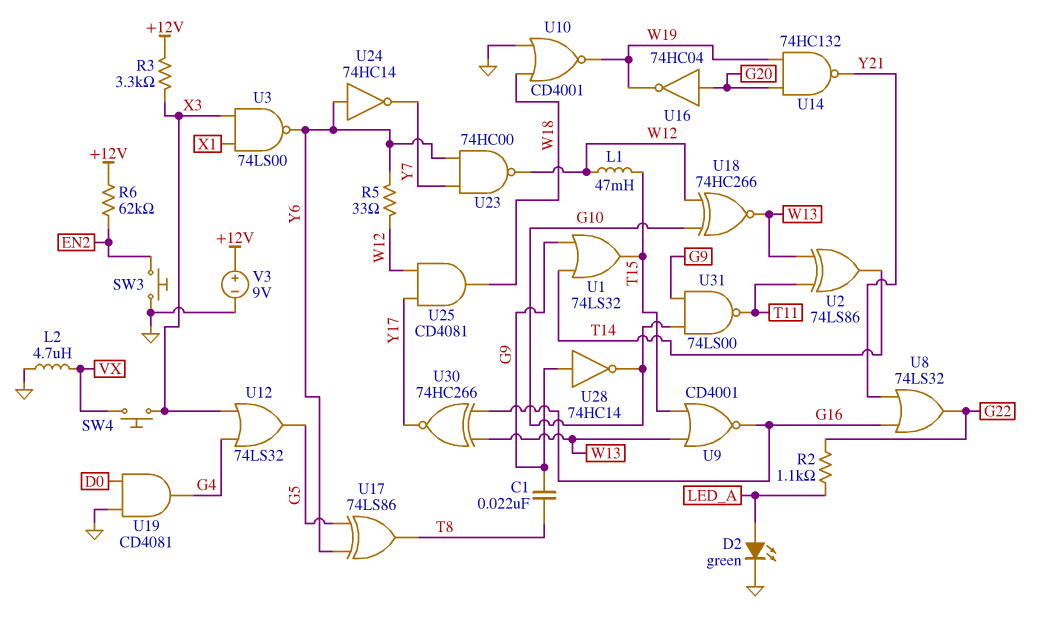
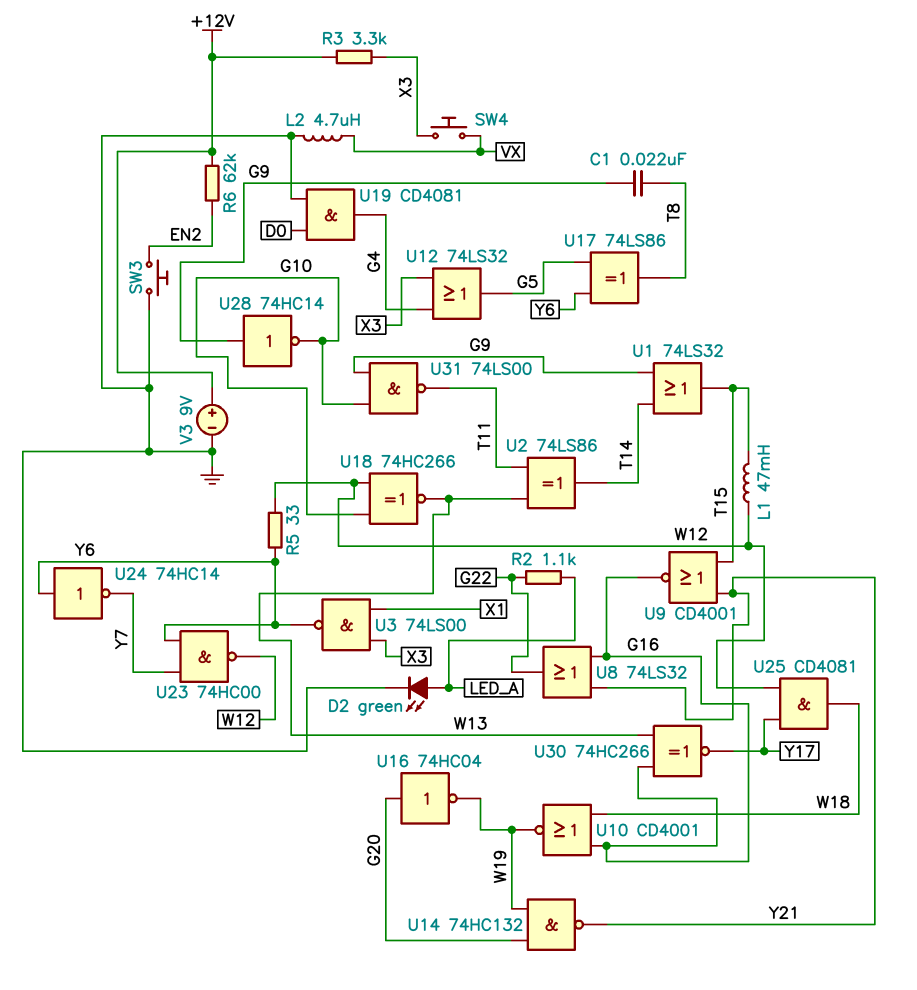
U9: NOR CD4001 (in T15, in W13, out G16) -> NOR CD4001 (in T15, in Y21, out G16)
U10: NOR CD4001 (in GND, in W18, out W19) -> NOR CD4001 (in G16, in W18, out W19)

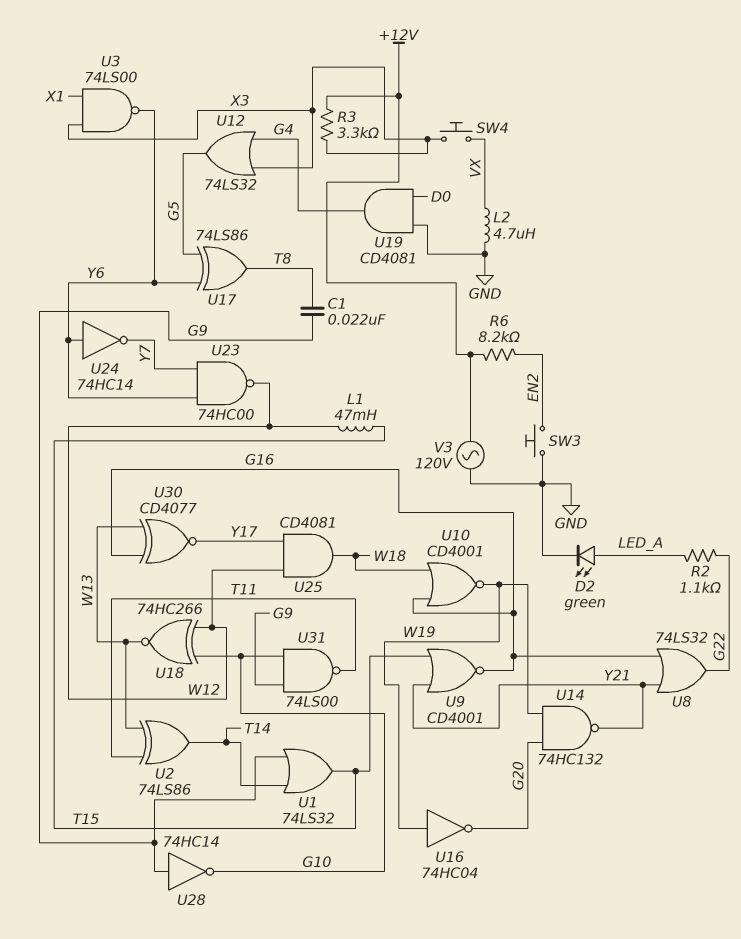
R5: 33 (W12, Y6) -> none
R6: 62k (+12V, EN2) -> 8.2k (+12V, EN2)
U16: NOT 74HC04 (in G20, out W19) -> NOT 74HC04 (in W19, out G20)
U30: XNOR 74HC266 (in G16, in W13, out Y17) -> XNOR CD4077 (in G16, in W13, out Y17)
V3: 9V (plus +12V, minus GND) -> AC 120V (+12V, GND)

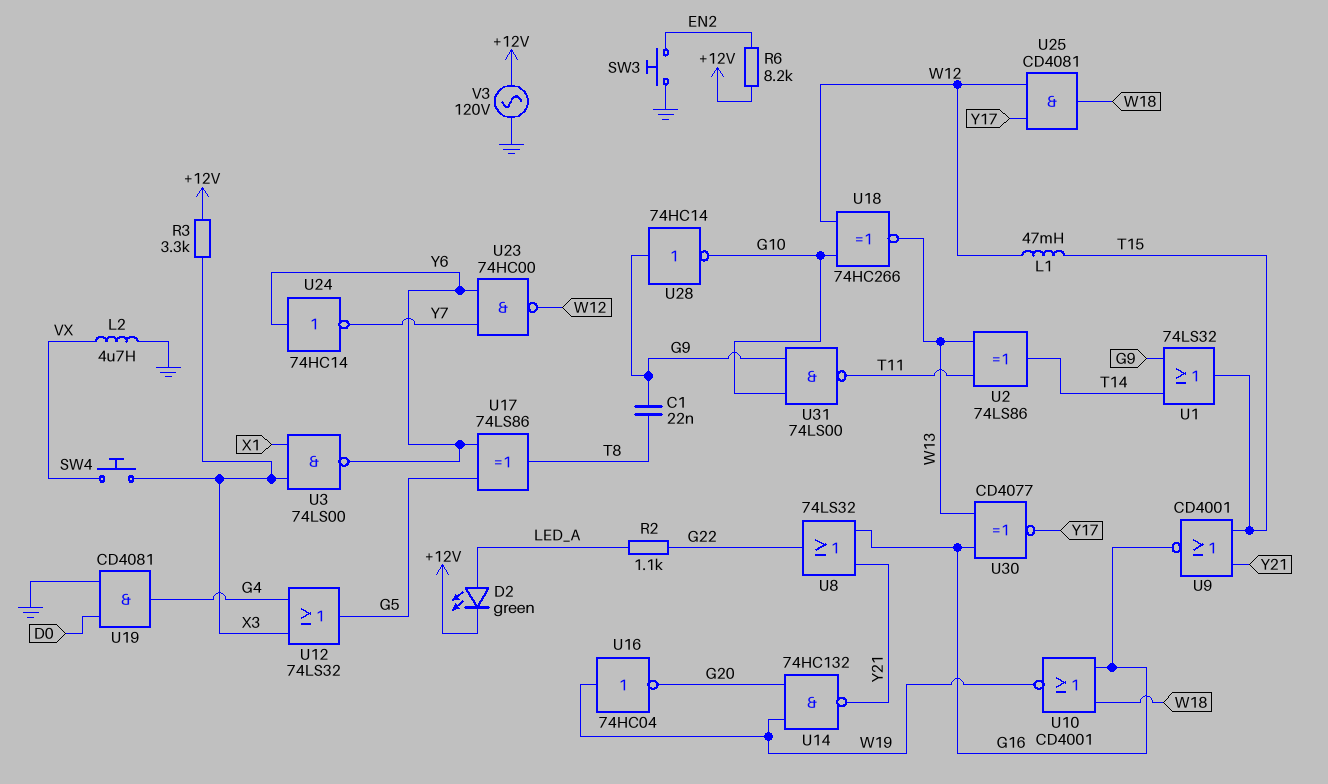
D2: LED green (A LED_A, K GND) -> LED green (A LED_A, K +12V)

